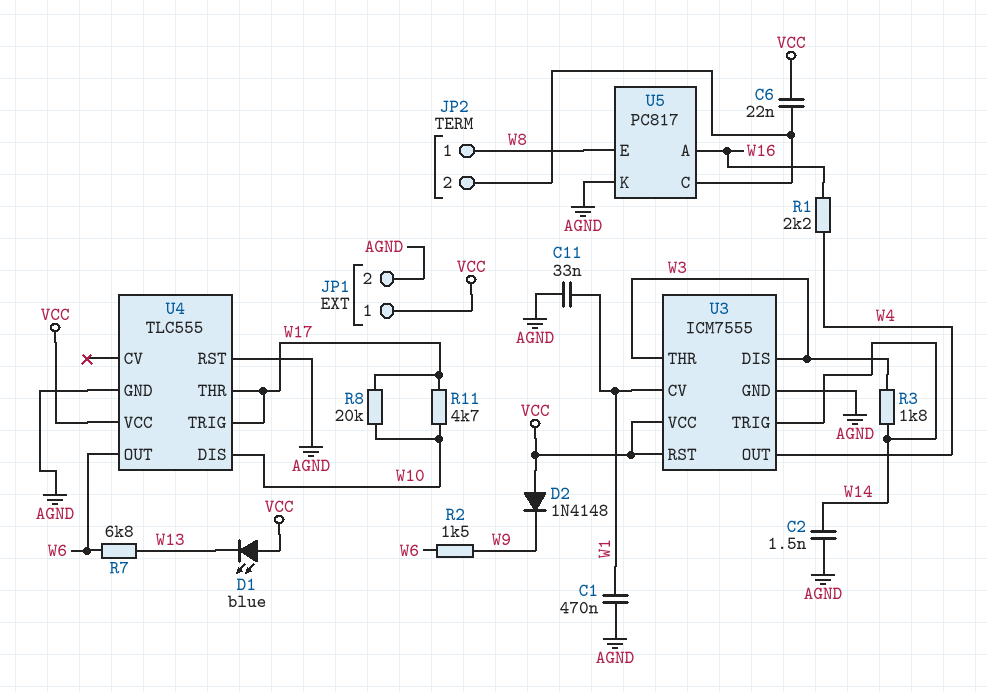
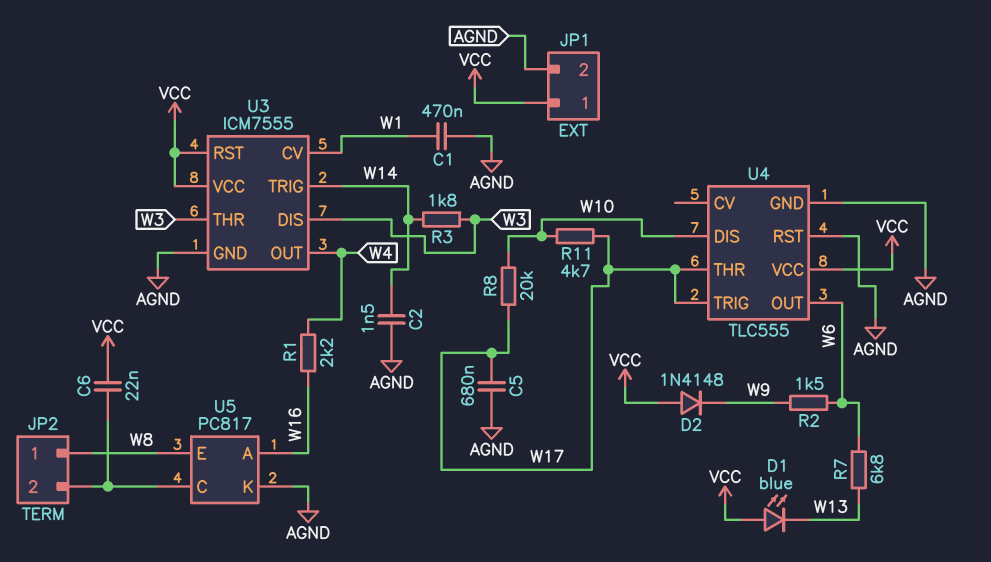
C5: none -> 680nF (AGND, W17)
C11: 33nF (AGND, W1) -> none

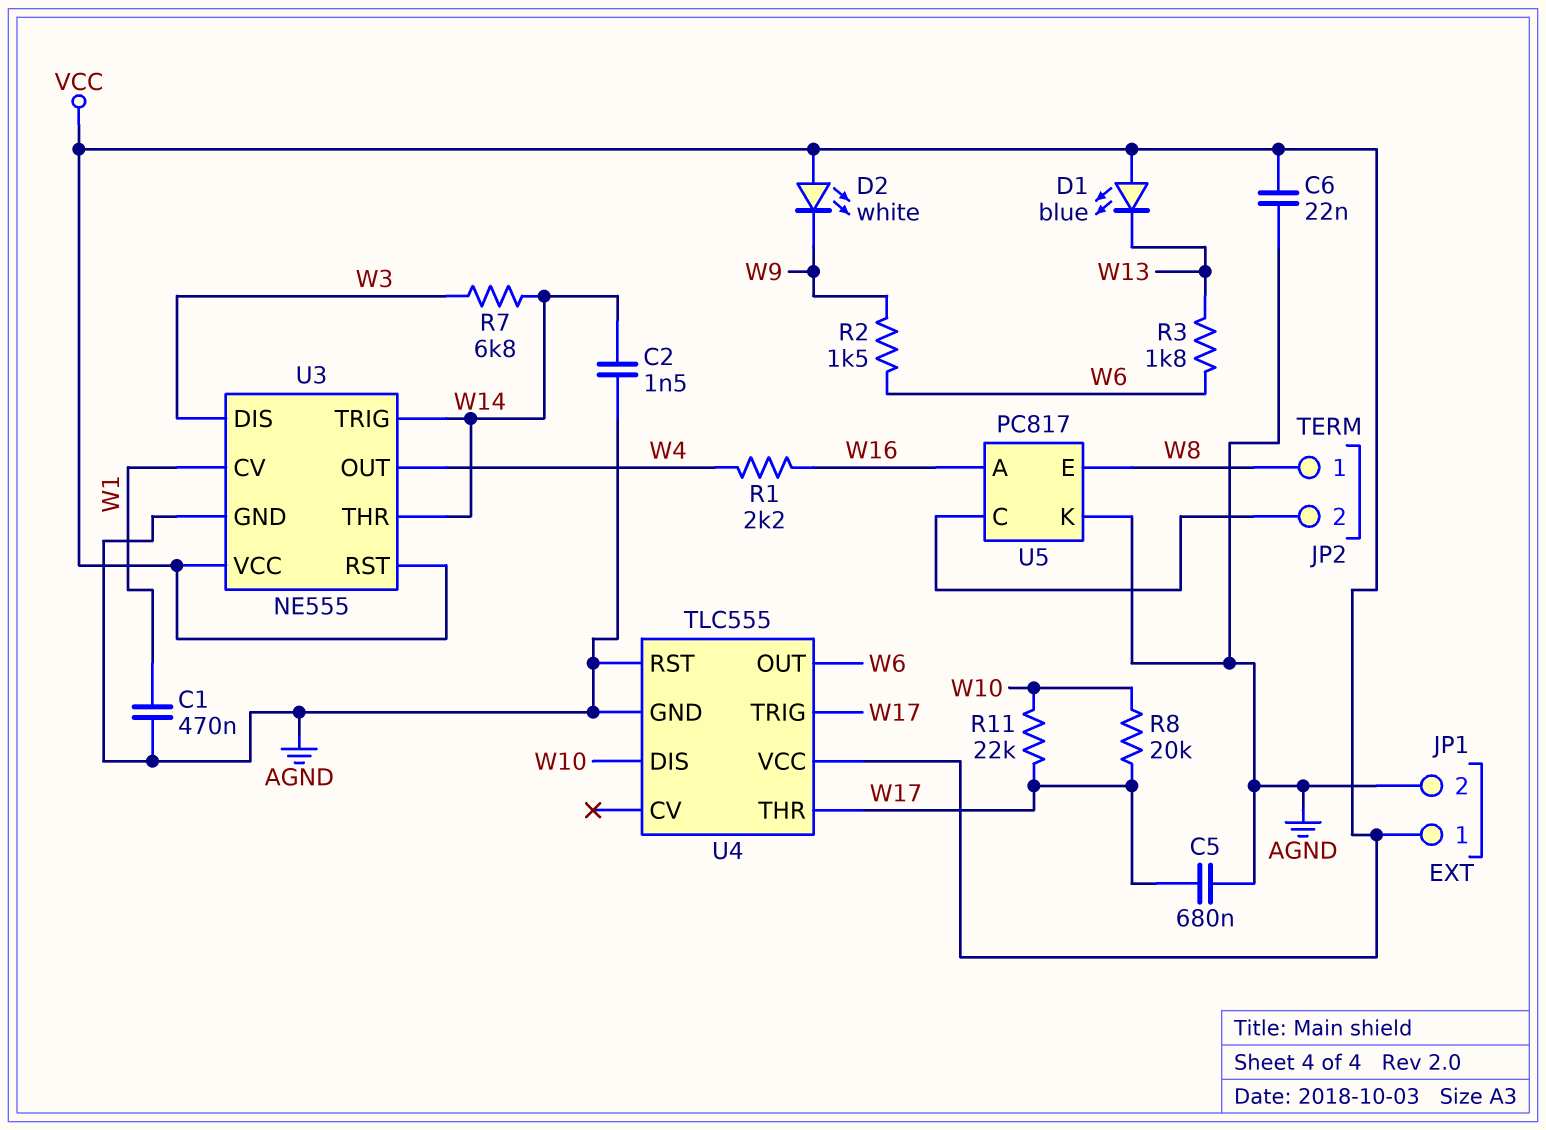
C6: 22nF (JP2/2, VCC) -> 22nF (AGND, VCC)
D2: diode 1N4148 (A VCC, K W9) -> LED white (A VCC, K W9)
R3: 1.8k (W3, W14) -> 1.8k (W6, W13)
R7: 6.8k (W6, W13) -> 6.8k (W3, W14)
R11: 4.7k (W10, W17) -> 22k (W10, W17)
U3: ICM7555 -> NE555
U3 pin THR: W3 -> W14

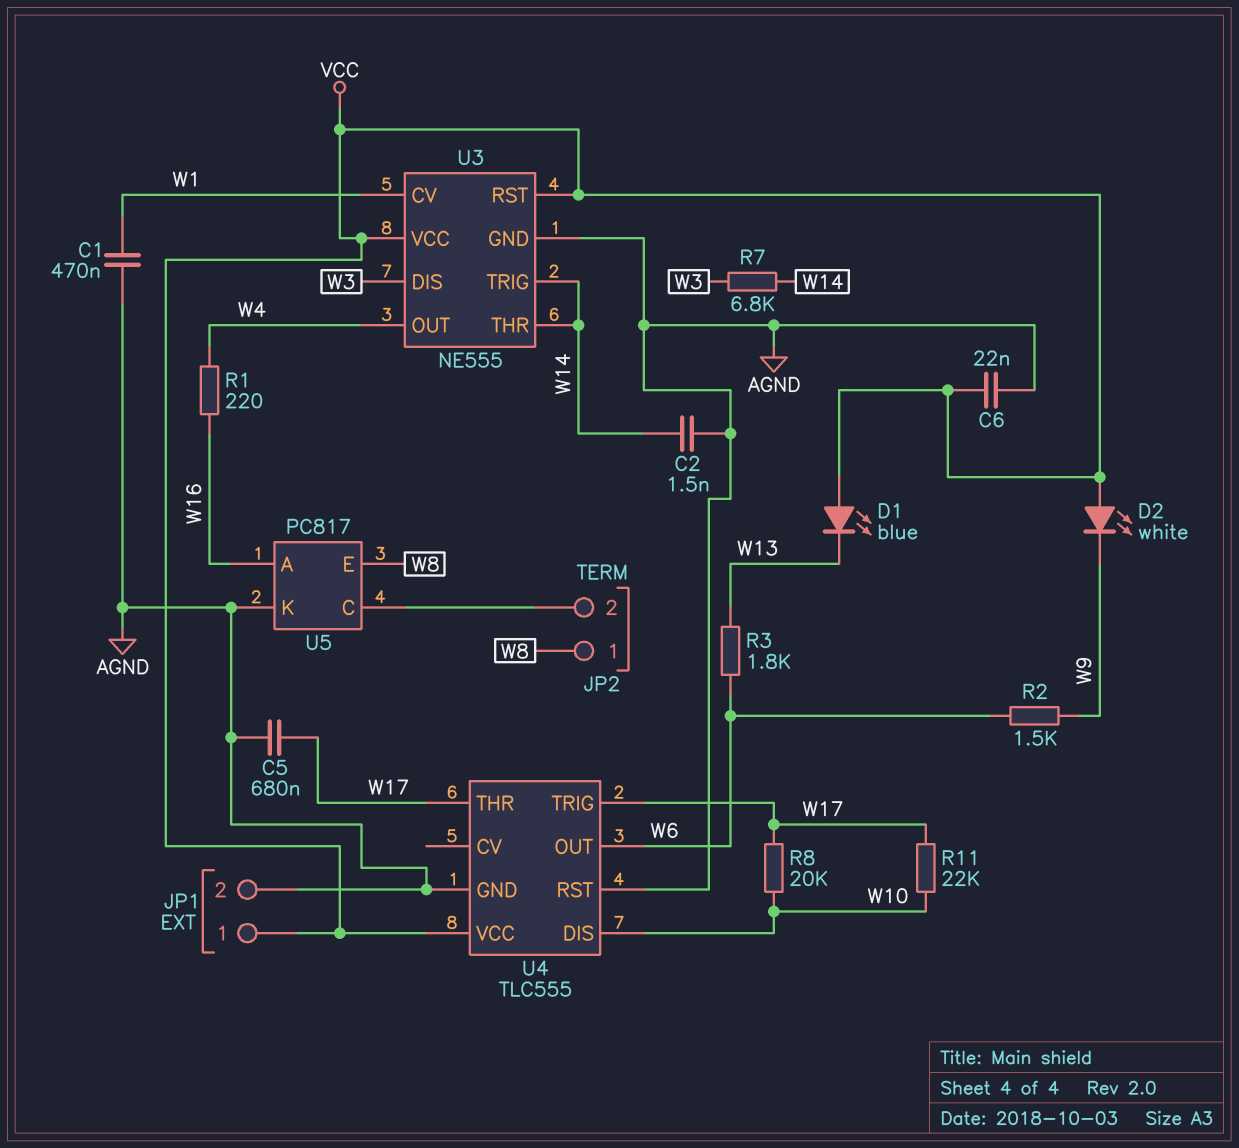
R1: 2.2k (W4, W16) -> 220 (W4, W16)

